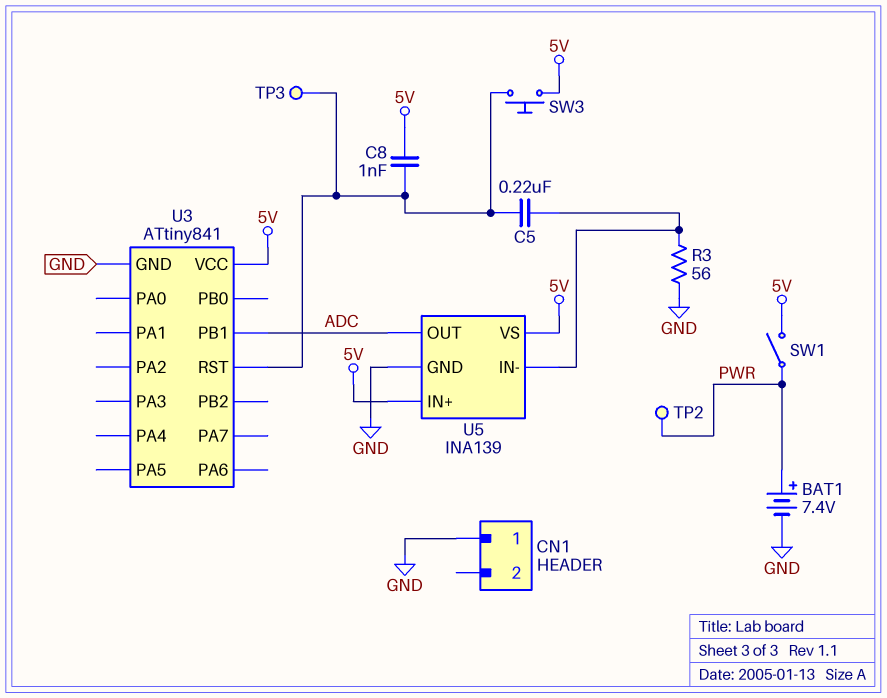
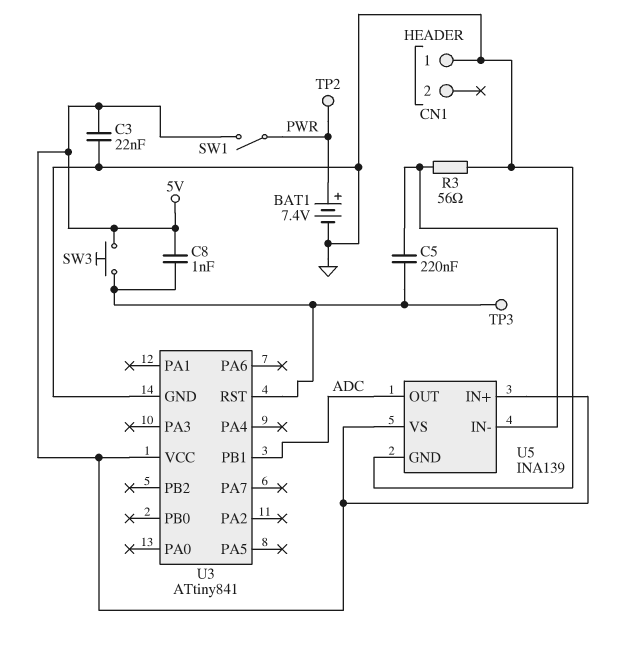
C3: none -> 22nF (5V, GND)

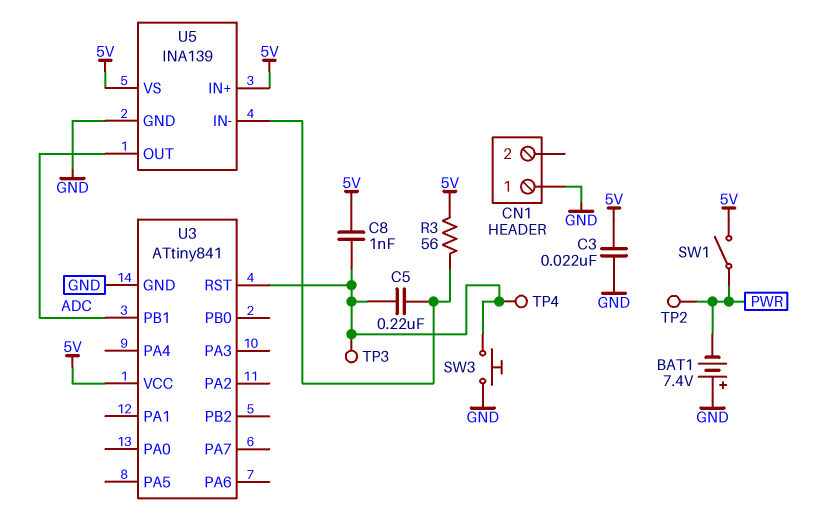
BAT1: 7.4V (plus PWR, minus GND) -> 7.4V (plus GND, minus PWR)
R3: 56 (GND, U5/IN-) -> 56 (5V, U5/IN-)
SW3: button (5V, U3/RST) -> button (GND, U3/RST)
TP4: none -> test point (U3/RST)

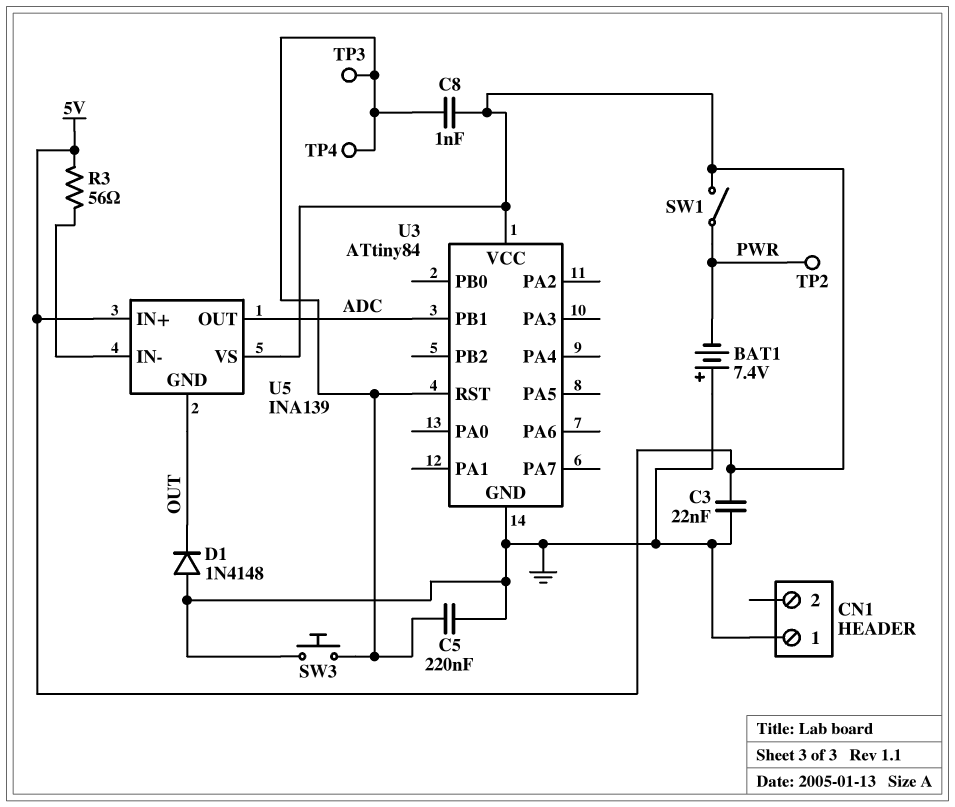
C5: 220nF (U3/RST, U5/IN-) -> 220nF (GND, U3/RST)
D1: none -> diode 1N4148 (A GND, K OUT)
U3: ATtiny841 -> ATtiny84
U5 pin GND: GND -> OUT

